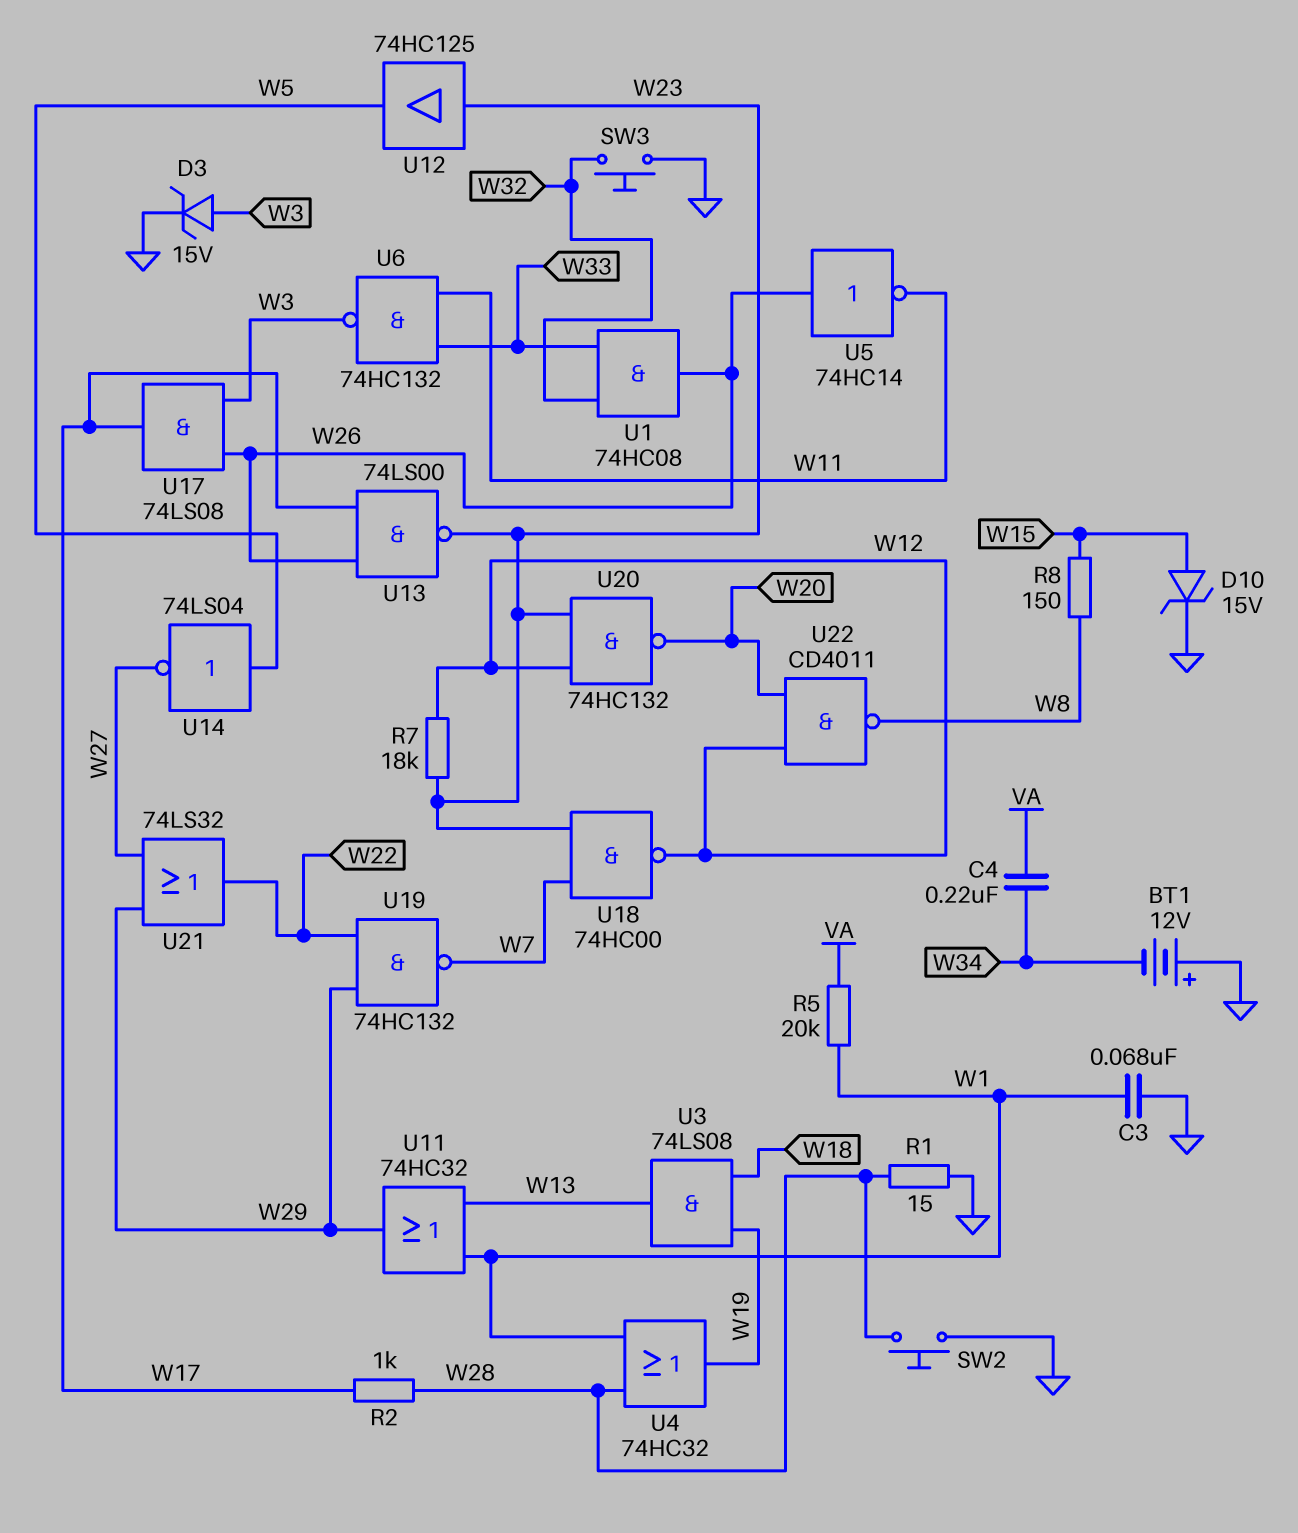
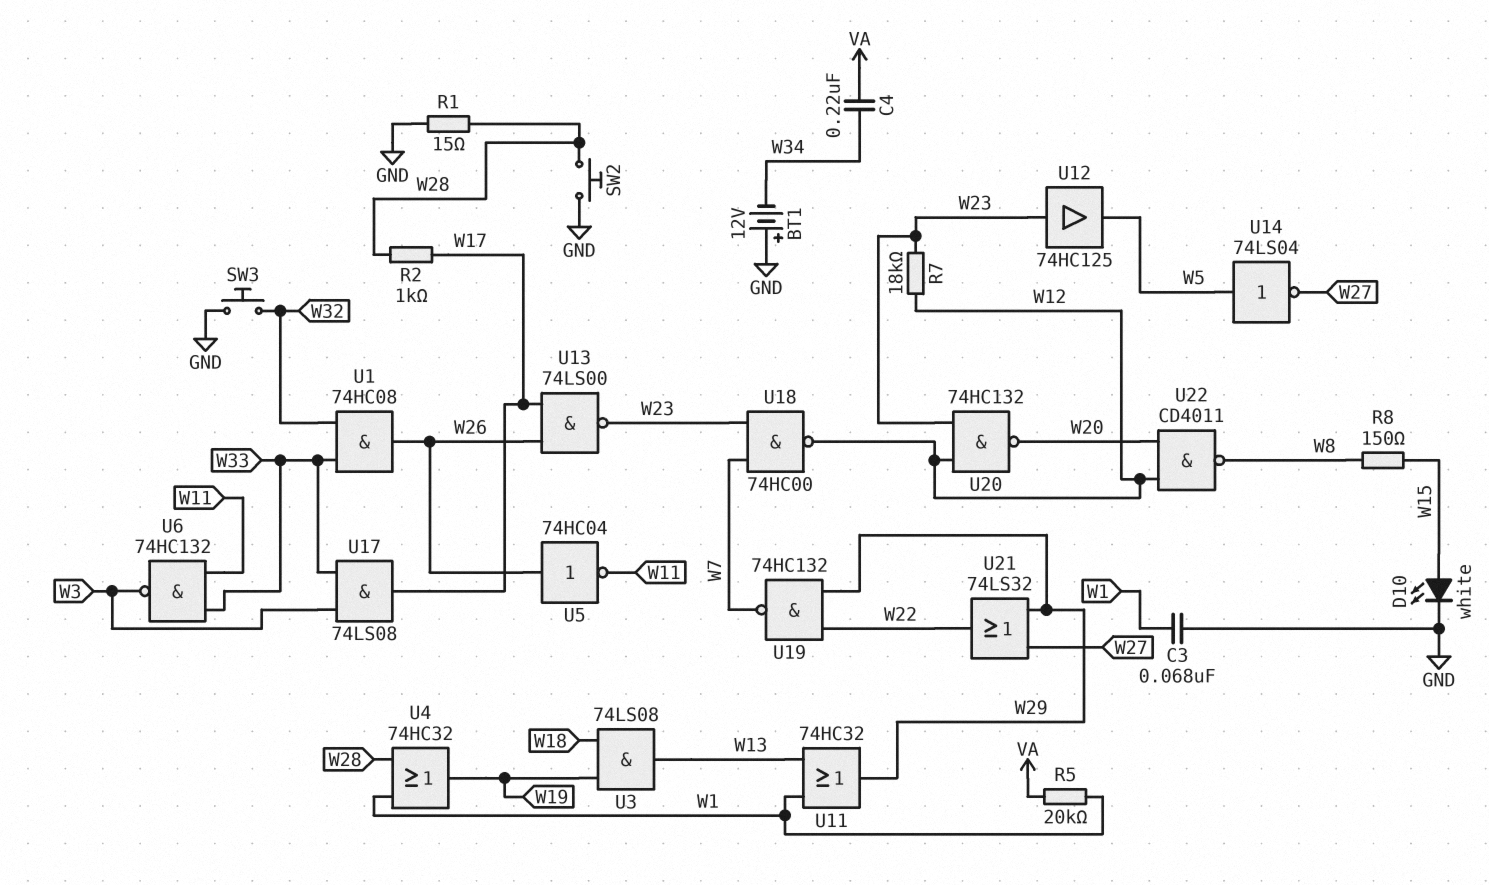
D3: zener 15V (A W3, K GND) -> none
D10: zener 15V (A W15, K GND) -> LED white (A W15, K GND)
U5: NOT 74HC14 (in W26, out W11) -> NOT 74HC04 (in W26, out W11)
U17: AND 74LS08 (in W3, in W26, out W17) -> AND 74LS08 (in W3, in W33, out W17)

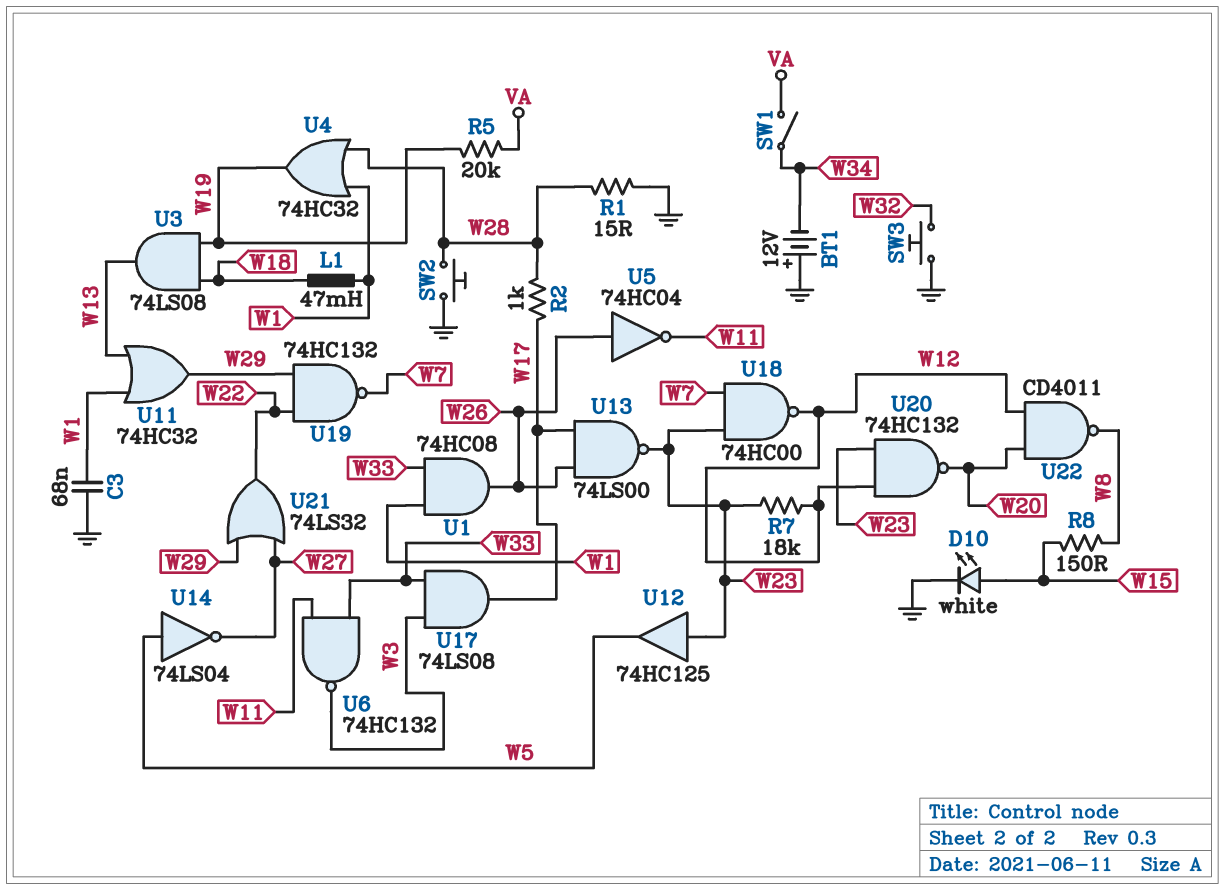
C4: 220nF (VA, W34) -> none
L1: none -> 47mH (W1, W18)
R5: 20k (VA, W1) -> 20k (VA, W19)
SW1: none -> switch (VA, W34)
U1: AND 74HC08 (in W32, in W33, out W26) -> AND 74HC08 (in W1, in W33, out W26)

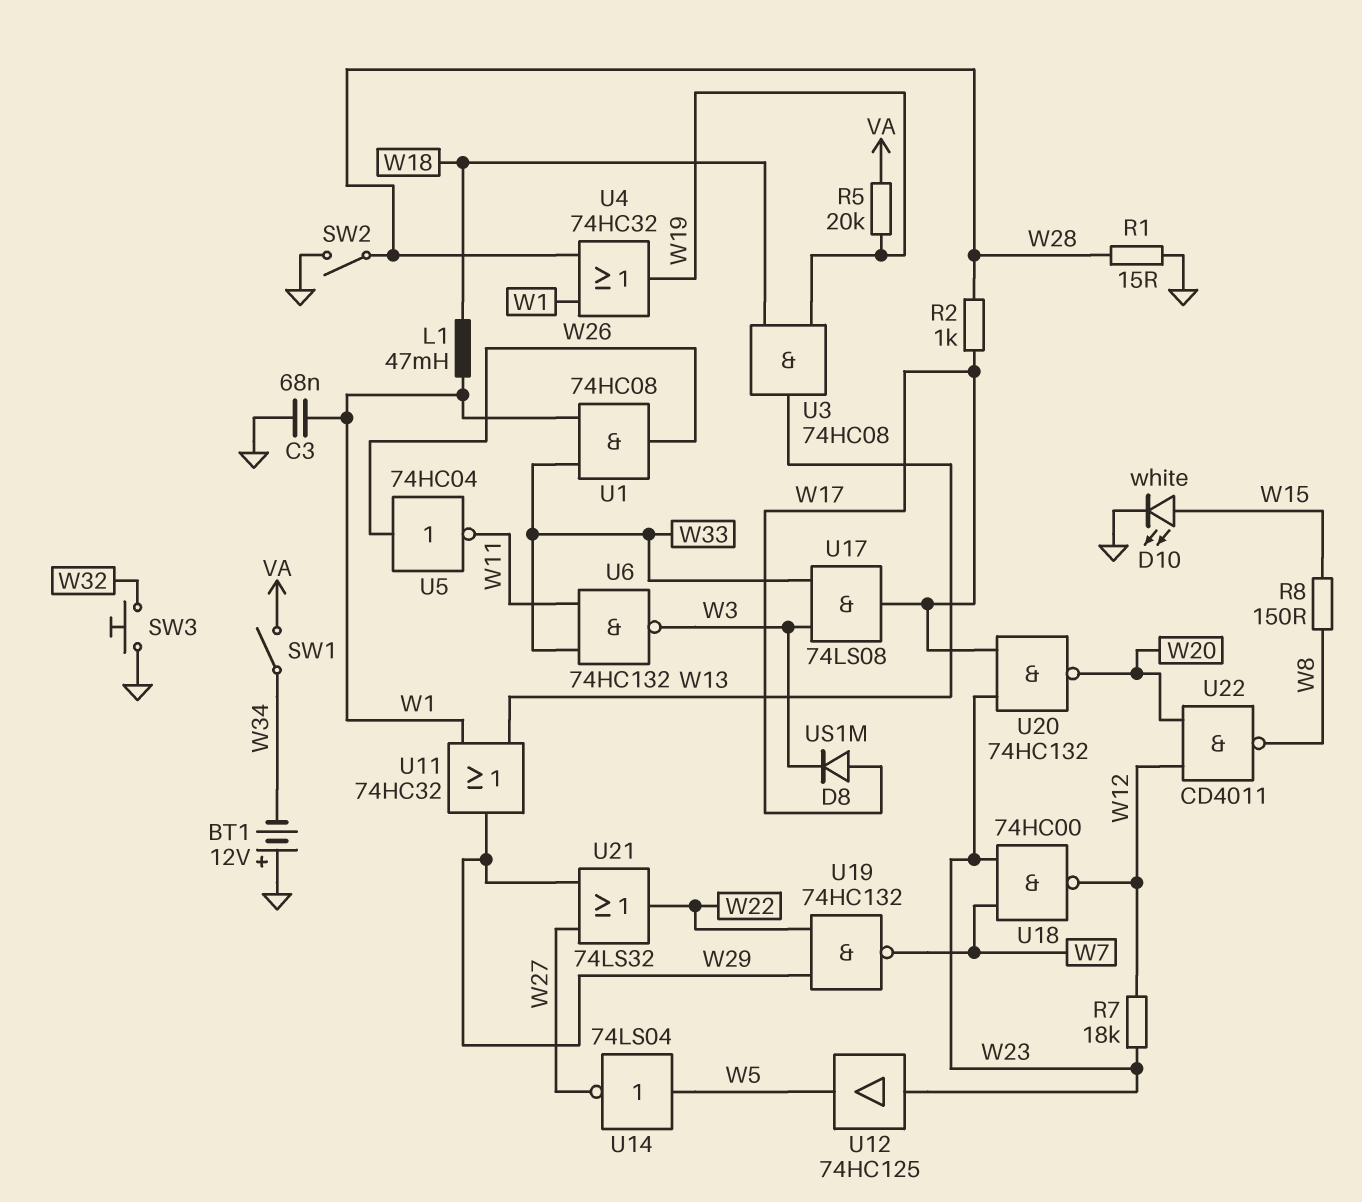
D8: none -> diode US1M (A W17, K W3)
SW2: button (GND, W28) -> switch (GND, W28)
U3: AND 74LS08 (in W18, in W19, out W13) -> AND 74HC08 (in W18, in W19, out W13)
U13: NAND 74LS00 (in W17, in W26, out W23) -> none
U20: NAND 74HC132 (in W12, in W23, out W20) -> NAND 74HC132 (in W17, in W23, out W20)

